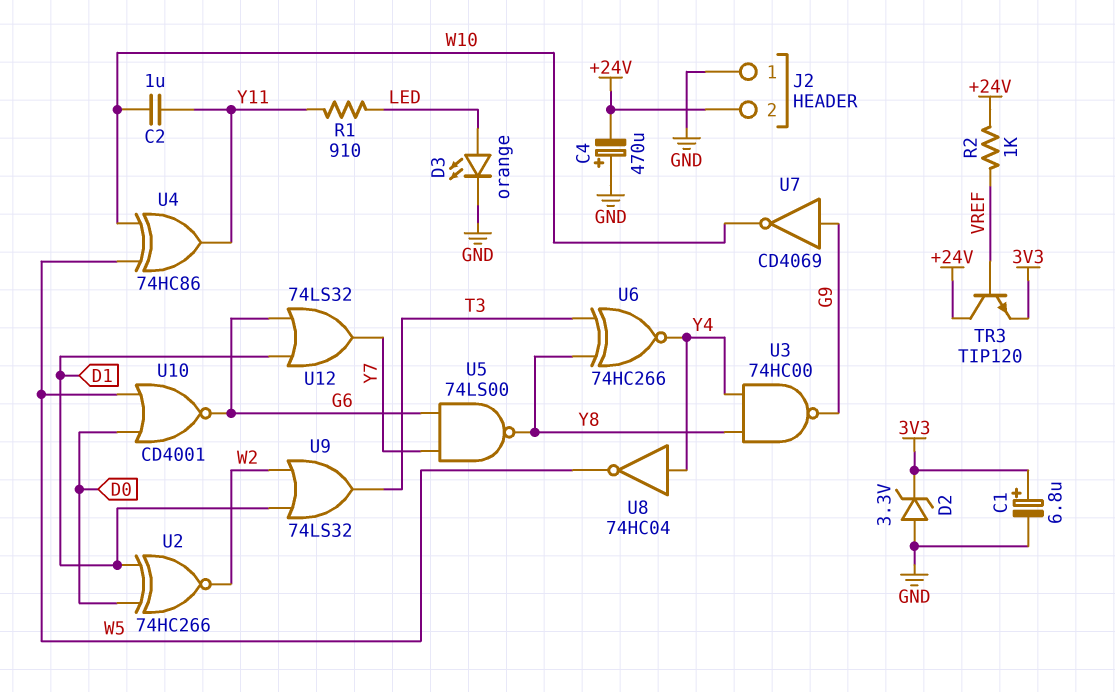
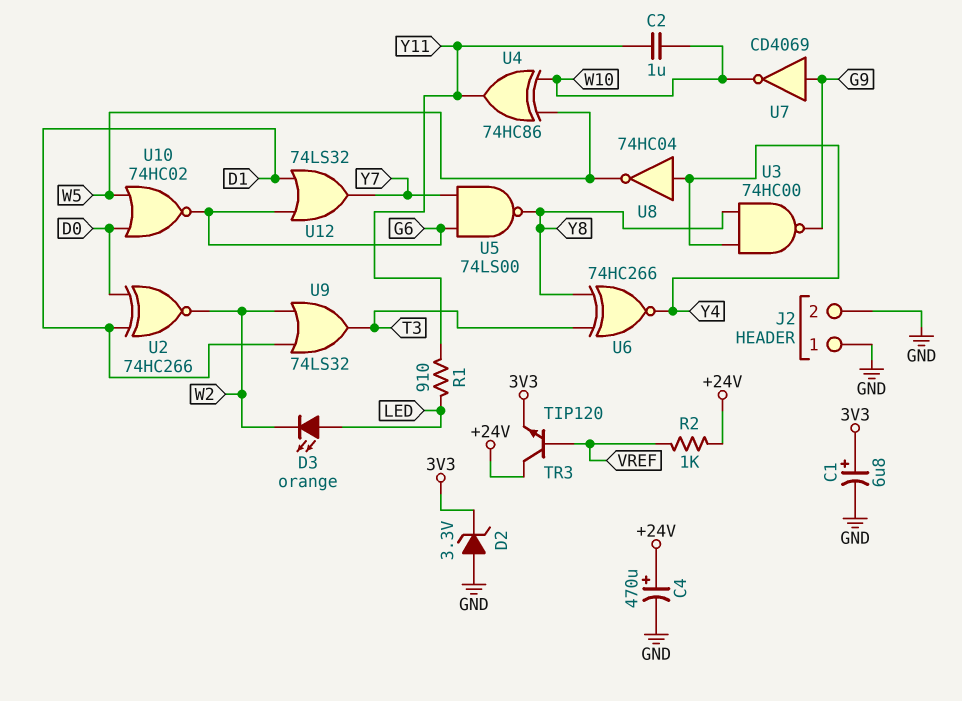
C4: 470uF (plus GND, minus +24V) -> 470uF (plus +24V, minus GND)
D3: LED orange (A LED, K GND) -> LED orange (A LED, K W2)
J2 pin 2: +24V -> GND
U10: NOR CD4001 (in D0, in W5, out G6) -> NOR 74HC02 (in D0, in W5, out G6)

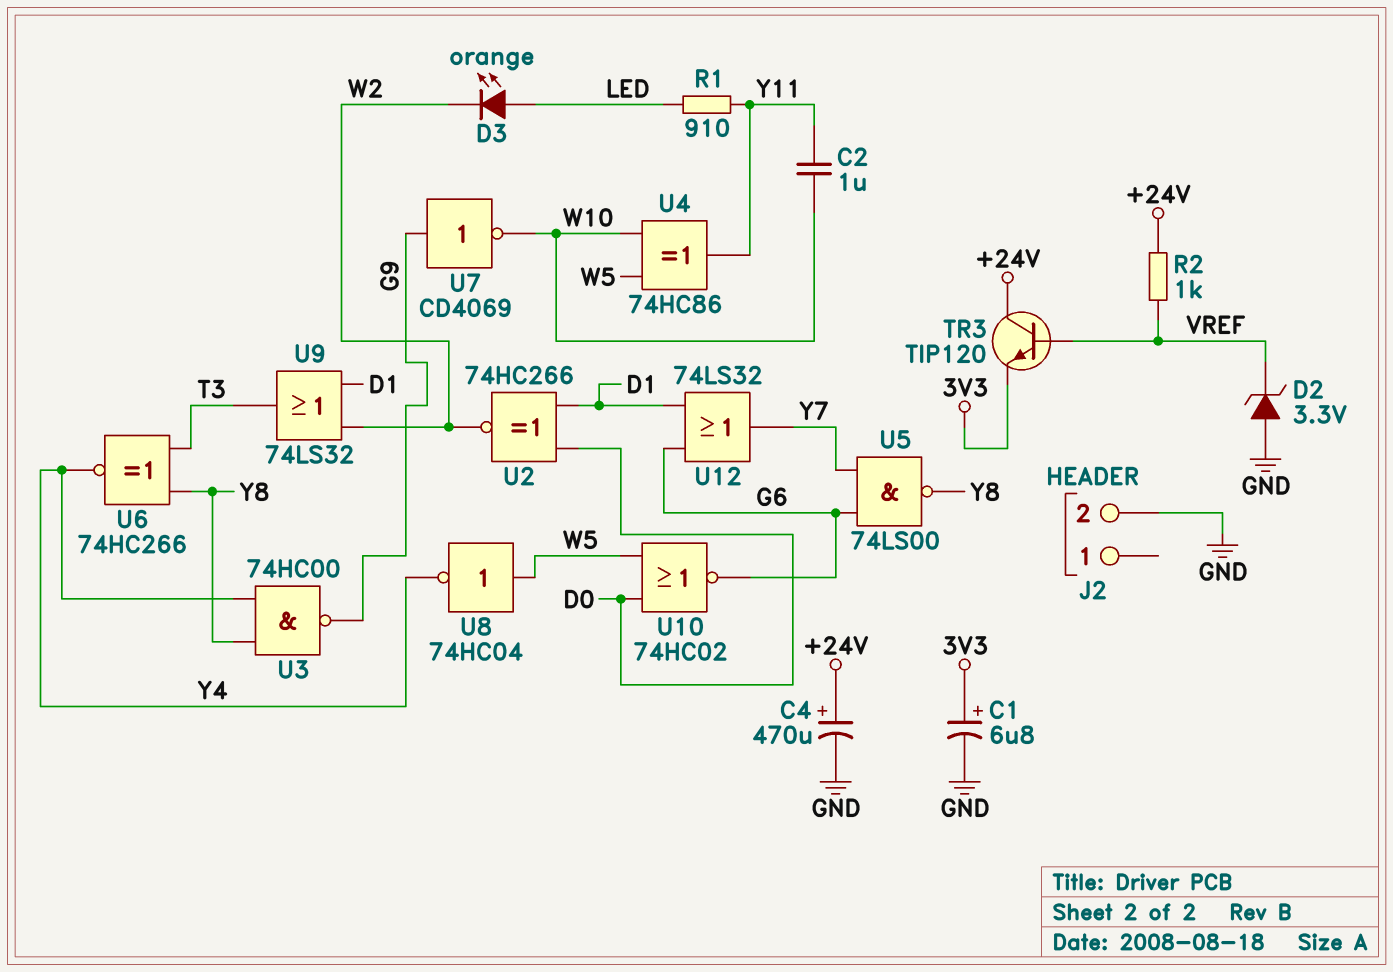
D2: zener 3.3V (A GND, K 3V3) -> zener 3.3V (A GND, K VREF)
J2 pin 1: GND -> none
U8: NOT 74HC04 (in Y4, out W5) -> NOT 74HC04 (in W5, out Y4)

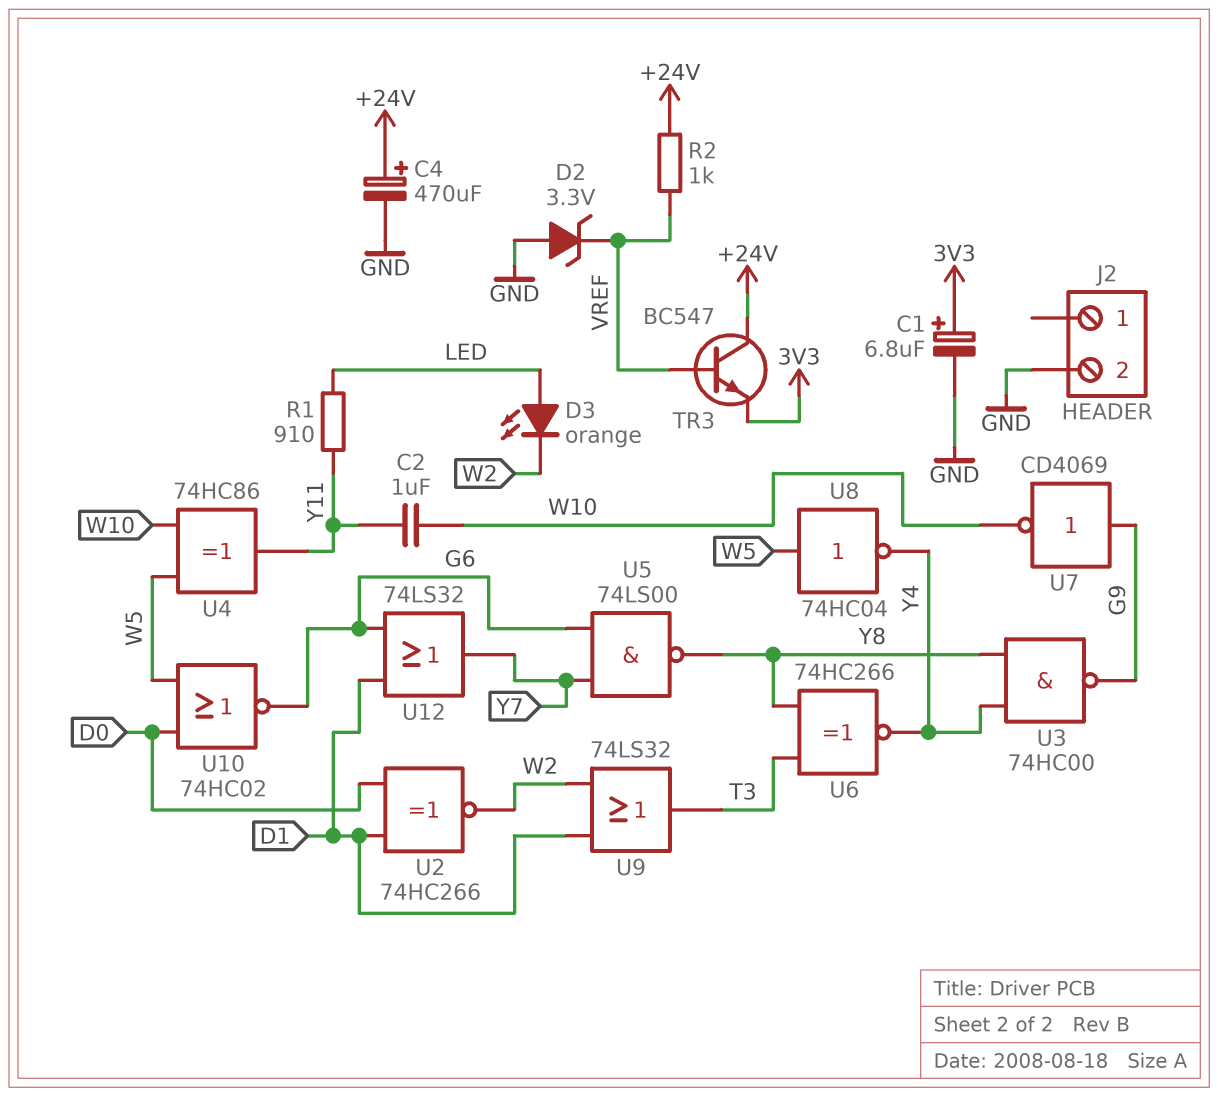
TR3: NPN TIP120 (B VREF, C +24V, E 3V3) -> NPN BC547 (B VREF, C +24V, E 3V3)

